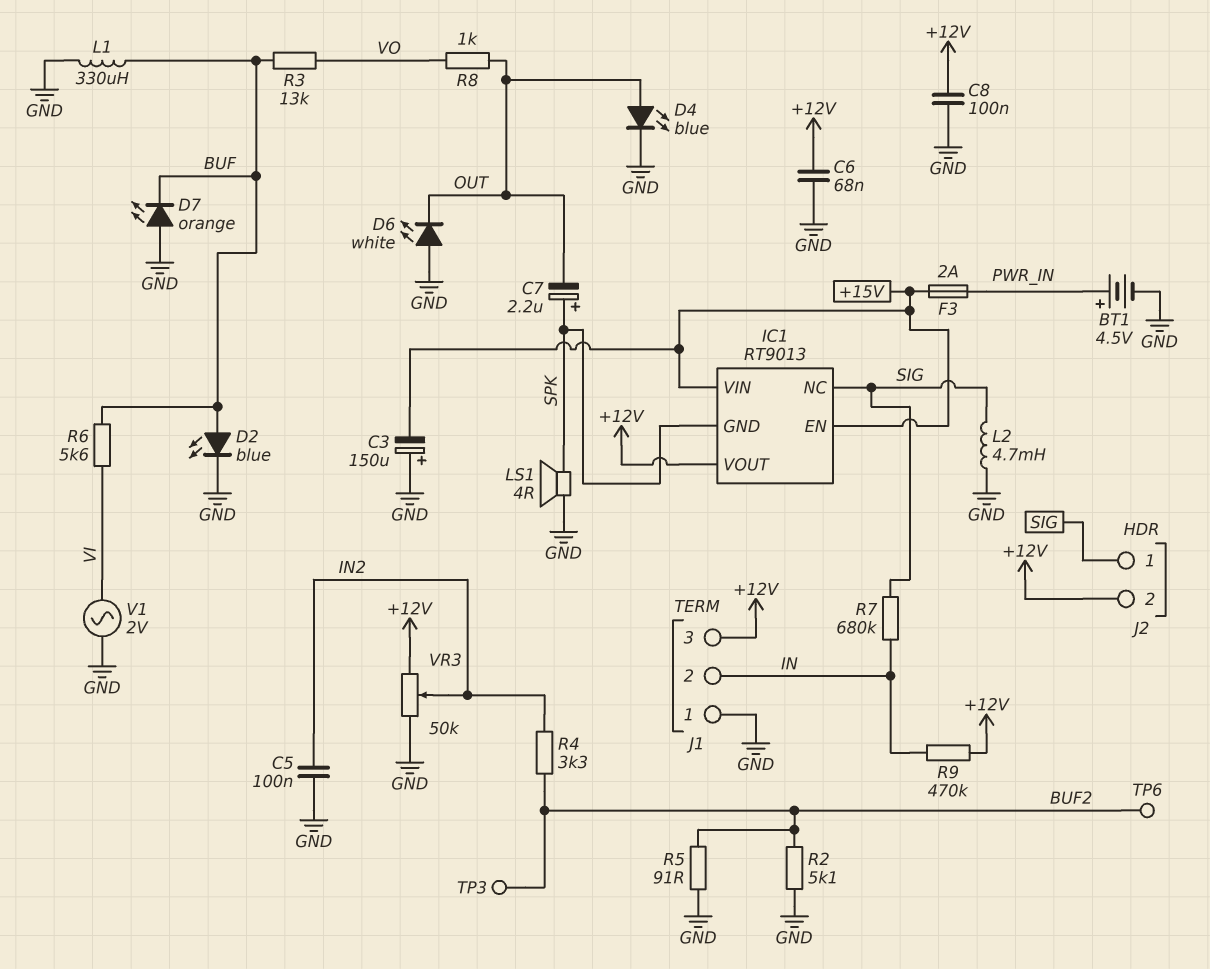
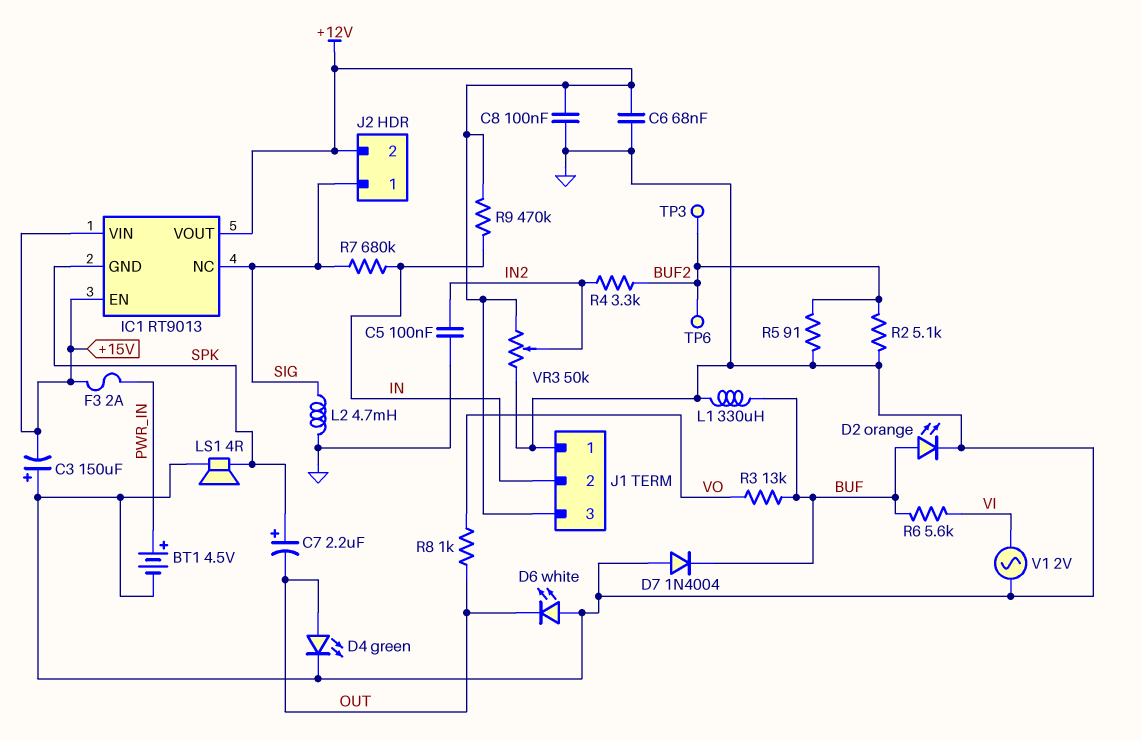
D2: LED blue (A BUF, K GND) -> LED orange (A BUF, K GND)
D4: LED blue (A OUT, K GND) -> LED green (A OUT, K GND)
D7: LED orange (A GND, K BUF) -> diode 1N4004 (A GND, K BUF)

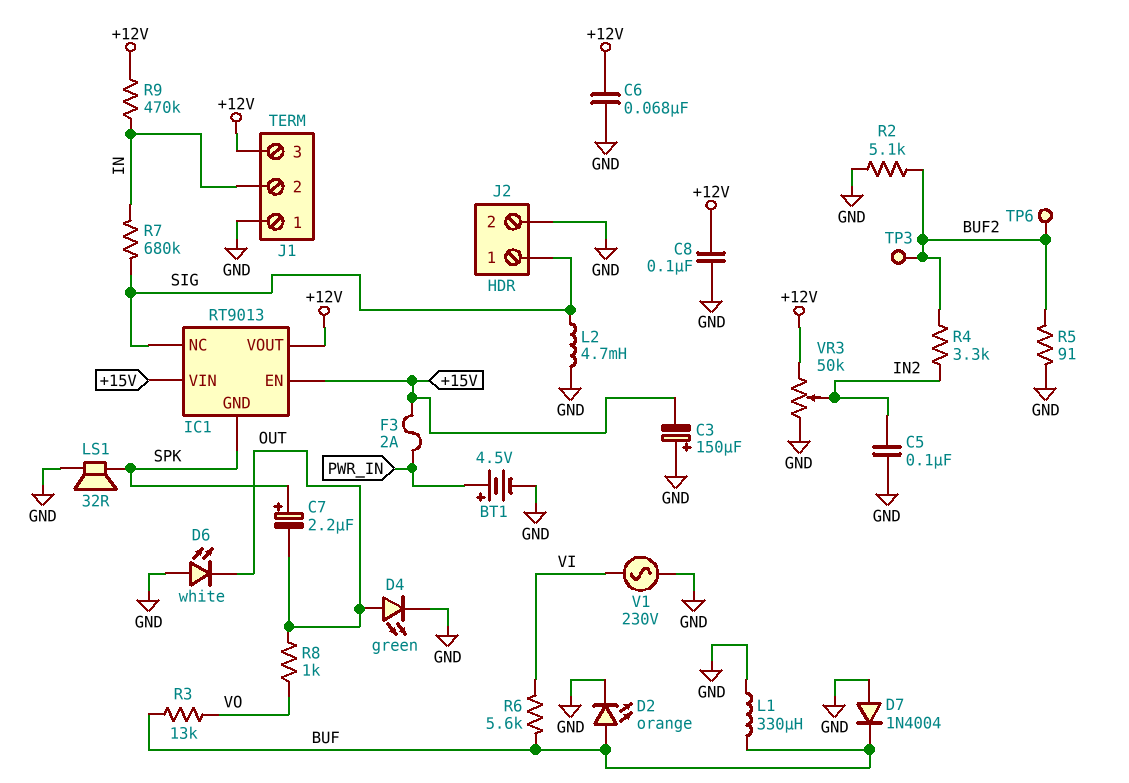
J2 pin 2: +12V -> GND
LS1: speaker 4R (GND, SPK) -> speaker 32R (GND, SPK)
V1: AC 2V (GND, VI) -> AC 230V (GND, VI)

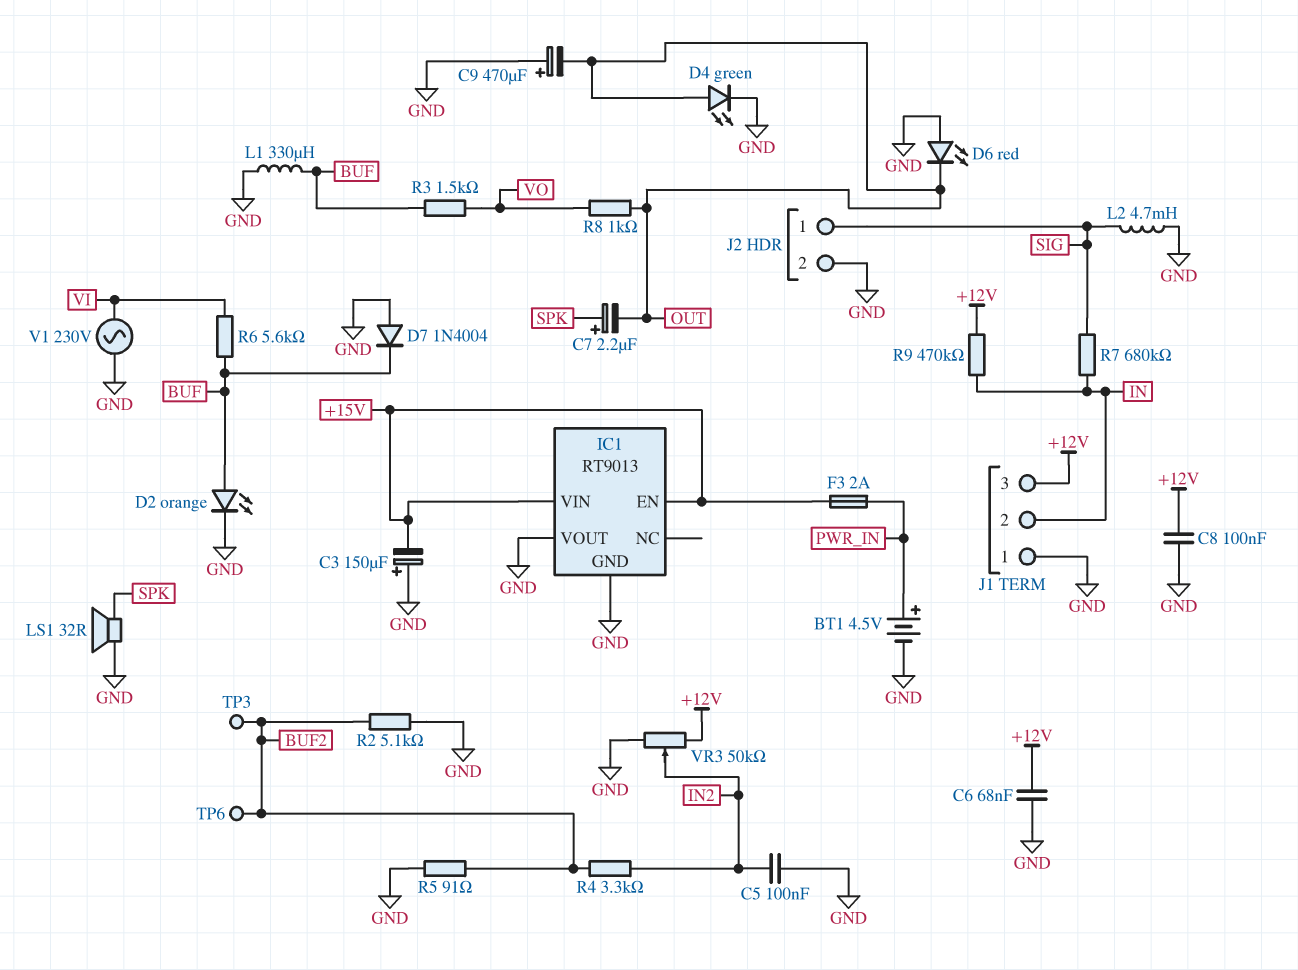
C9: none -> 470uF (plus GND, minus OUT)
D6: LED white (A GND, K OUT) -> LED red (A GND, K OUT)
IC1 pin GND: SPK -> GND
IC1 pin NC: SIG -> none
IC1 pin VOUT: +12V -> GND
R3: 13k (BUF, VO) -> 1.5k (BUF, VO)

